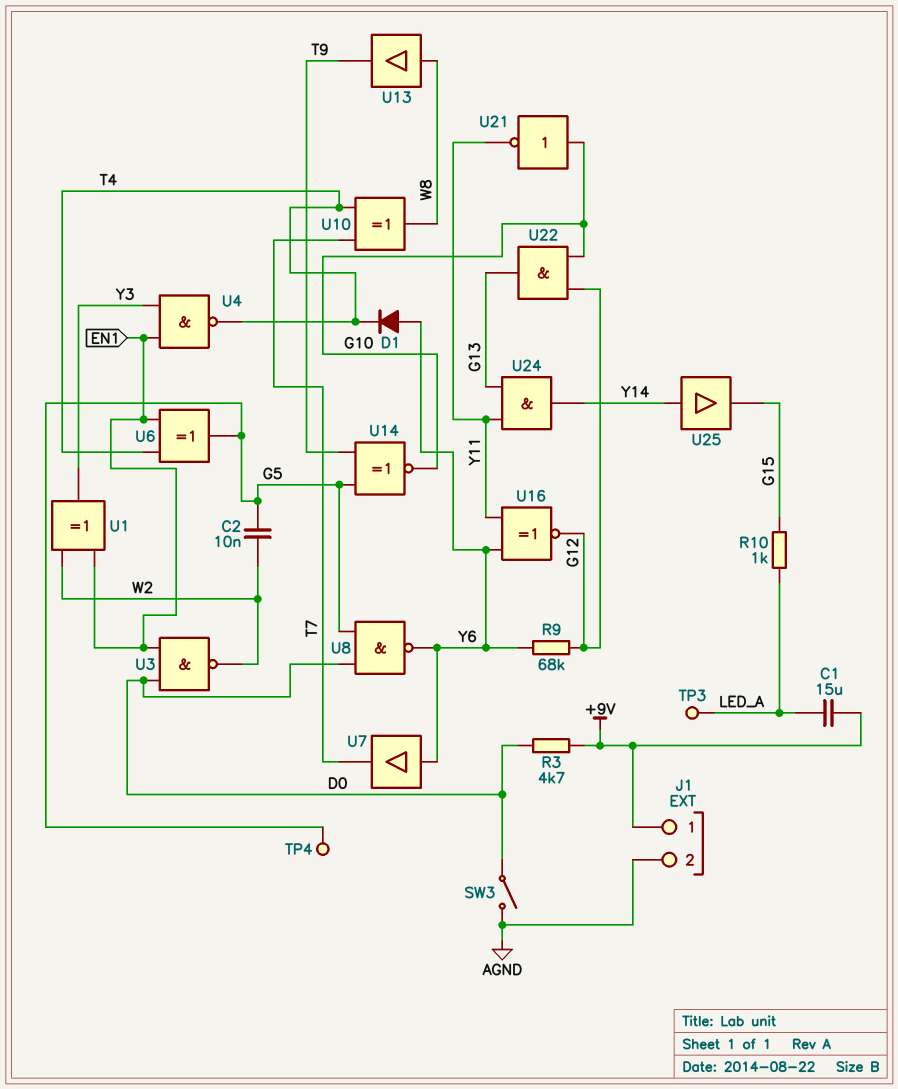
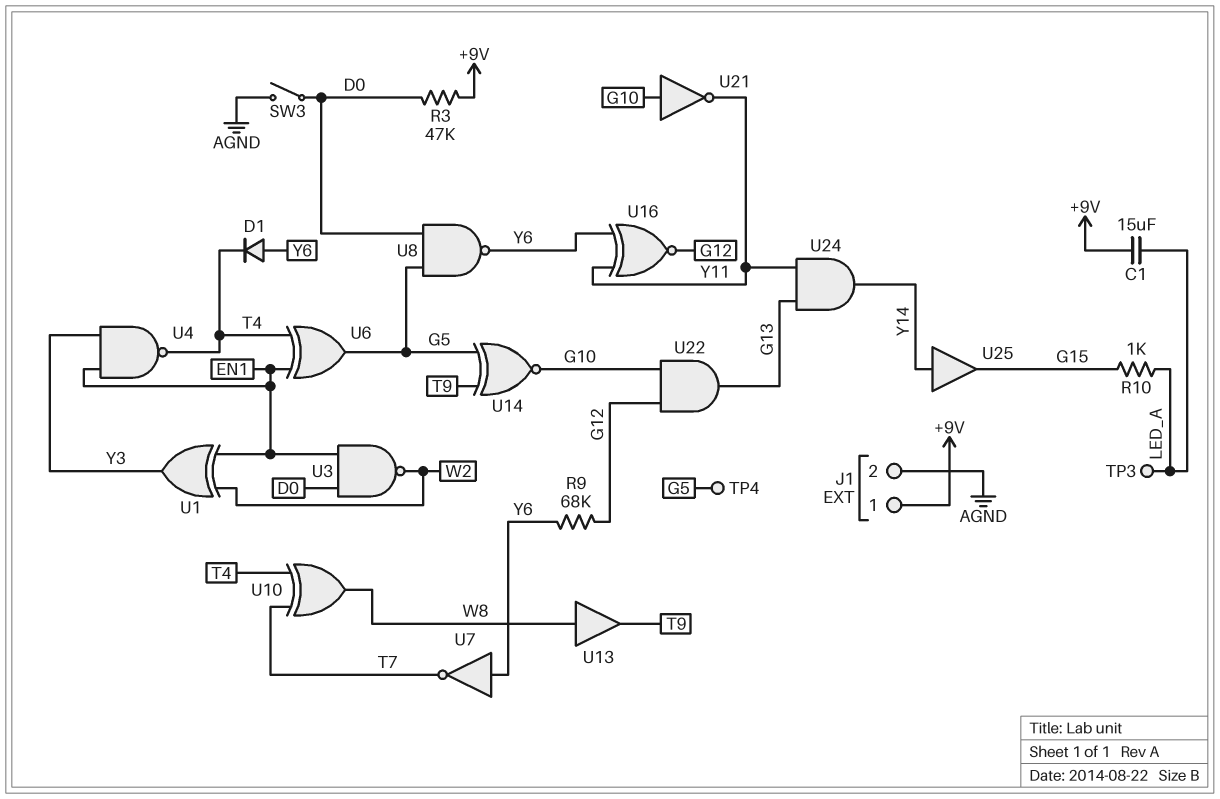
C2: 10nF (G5, W2) -> none
R3: 4.7k (+9V, D0) -> 47k (+9V, D0)
U7: buffer (in Y6, out T7) -> NOT (in Y6, out T7)

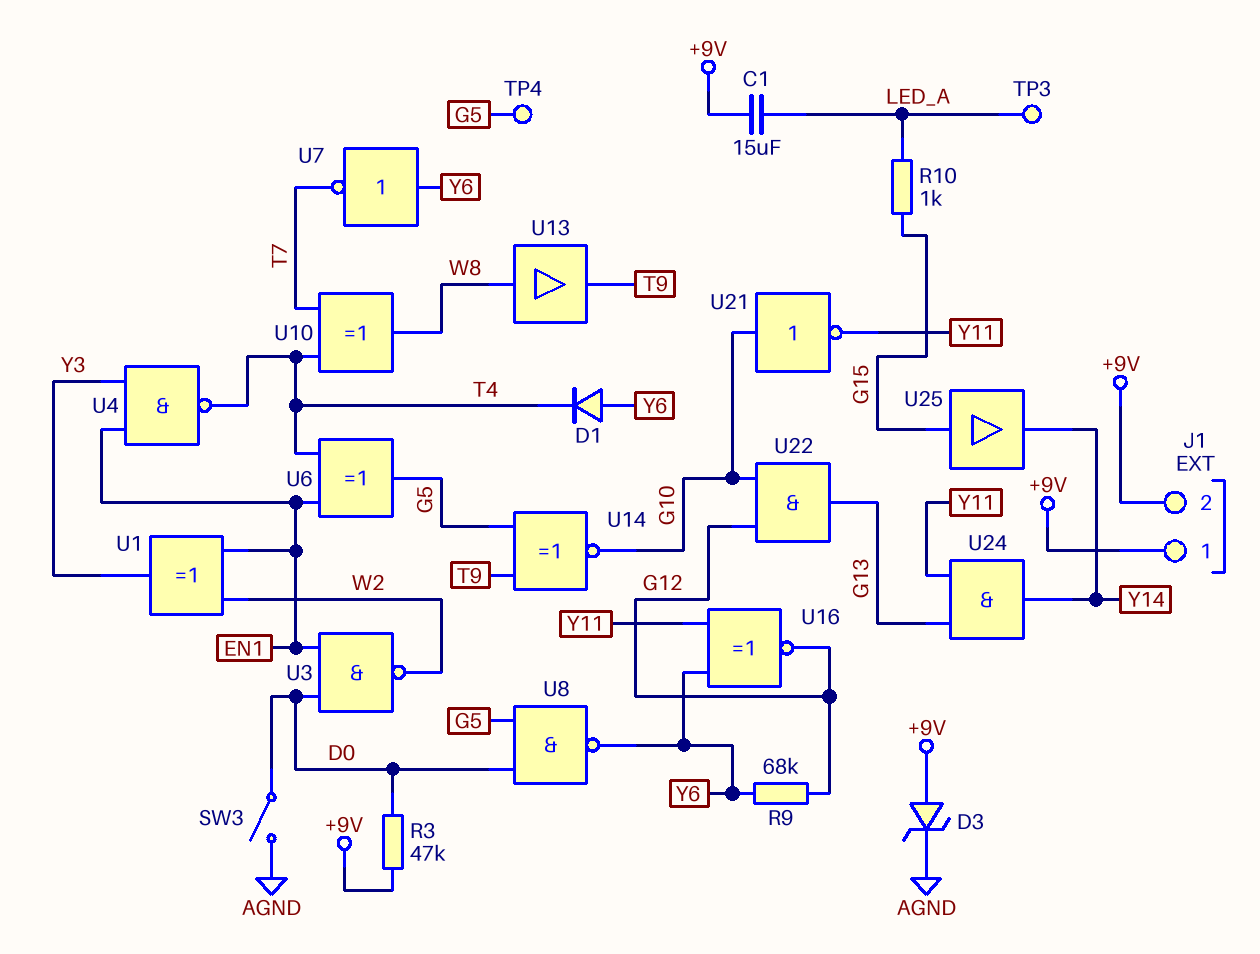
D3: none -> zener (A +9V, K AGND)
J1 pin 2: AGND -> +9V
U25: buffer (in Y14, out G15) -> buffer (in G15, out Y14)

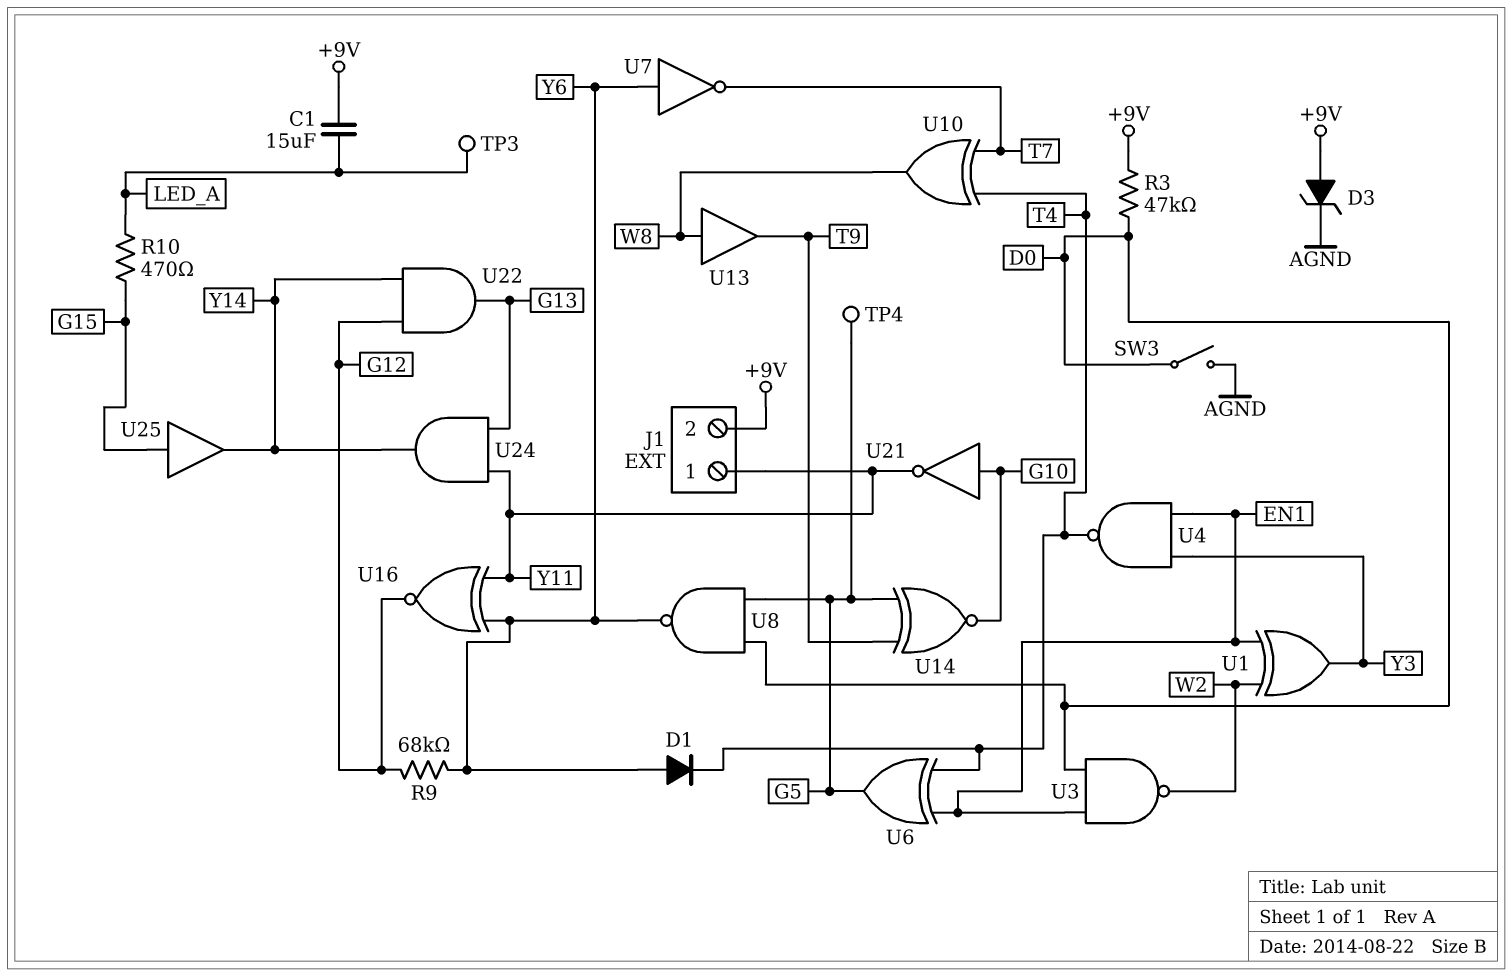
J1 pin 1: +9V -> Y11
R10: 1k (G15, LED_A) -> 470 (G15, LED_A)
U22: AND (in G10, in G12, out G13) -> AND (in G12, in Y14, out G13)

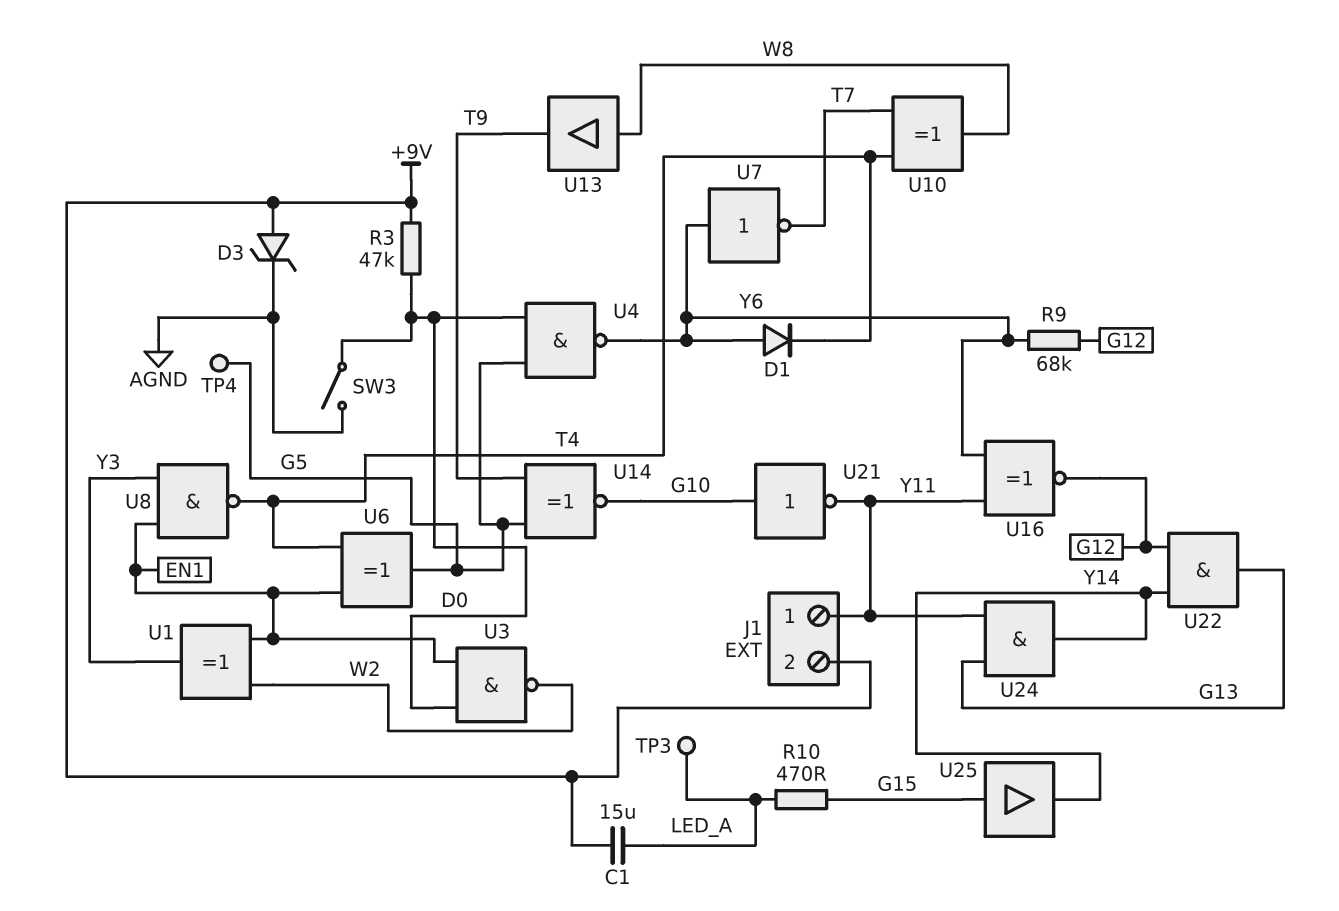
U4: NAND (in EN1, in Y3, out T4) -> NAND (in D0, in G5, out Y6)
U8: NAND (in D0, in G5, out Y6) -> NAND (in EN1, in Y3, out T4)

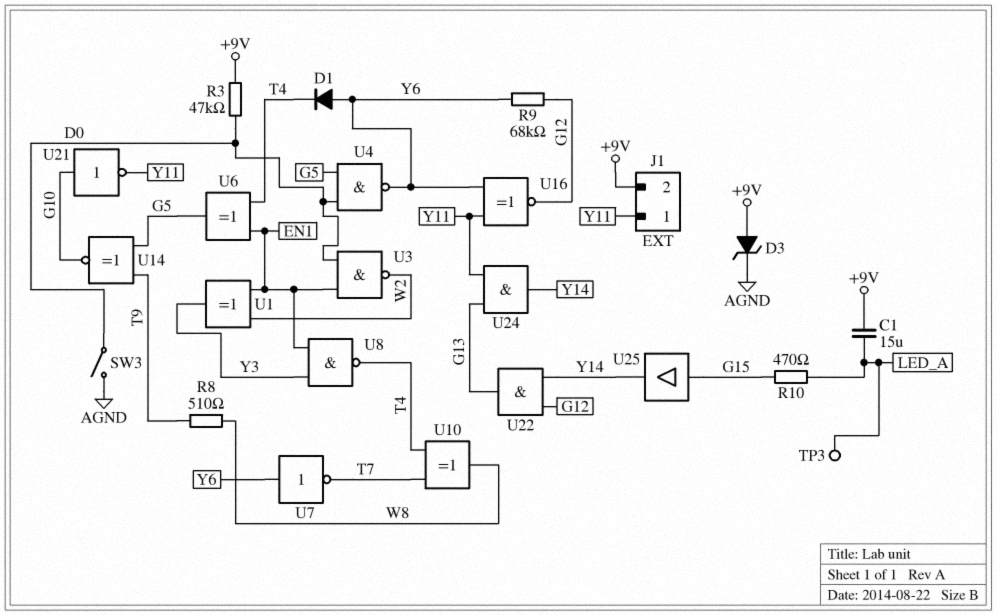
R8: none -> 510 (T9, W8)
TP4: test point (G5) -> none
U13: buffer (in W8, out T9) -> none

